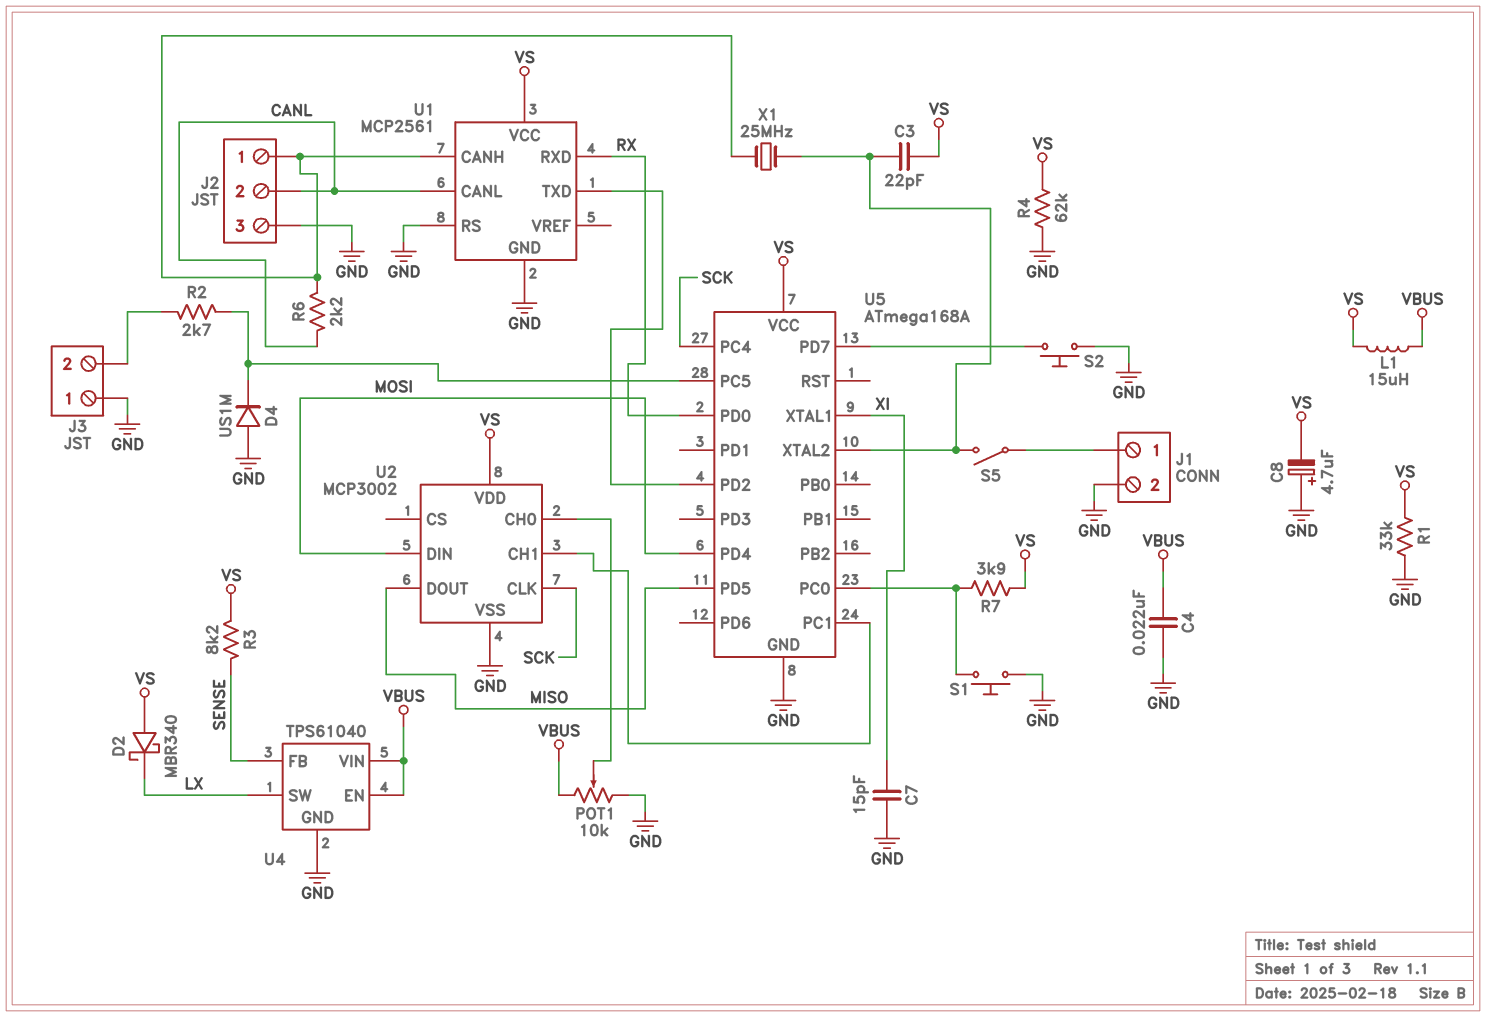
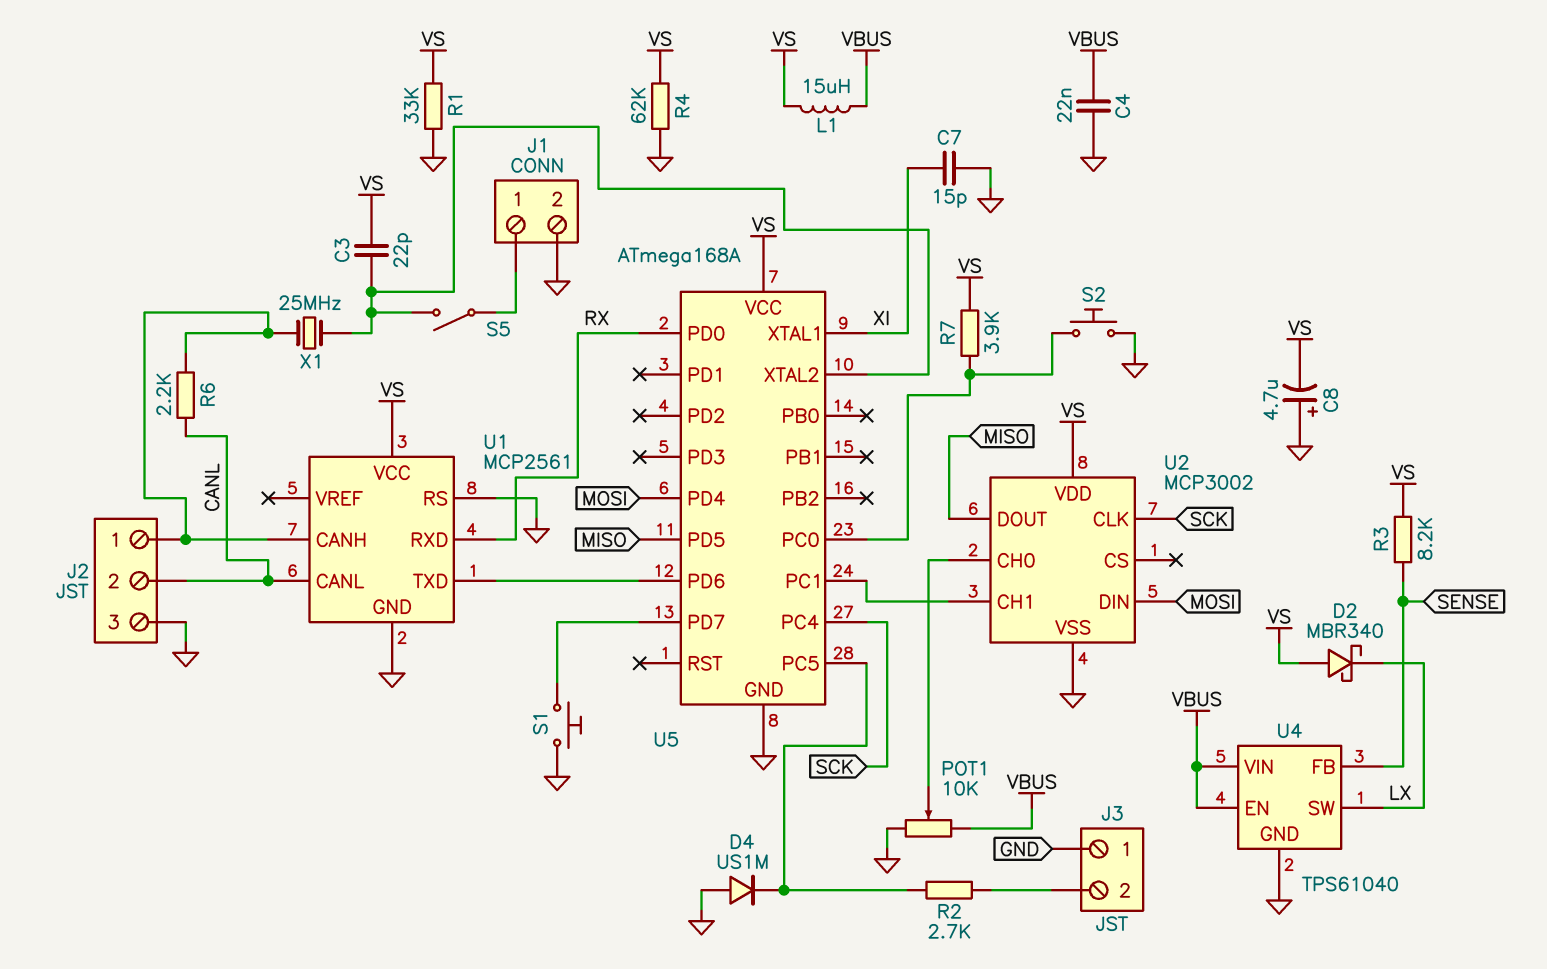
S1: button (GND, U5/PC0) -> button (GND, U5/PD7)
S2: button (GND, U5/PD7) -> button (GND, U5/PC0)
U5 pin PD2: U1/TXD -> none
U5 pin PD6: none -> U1/TXD

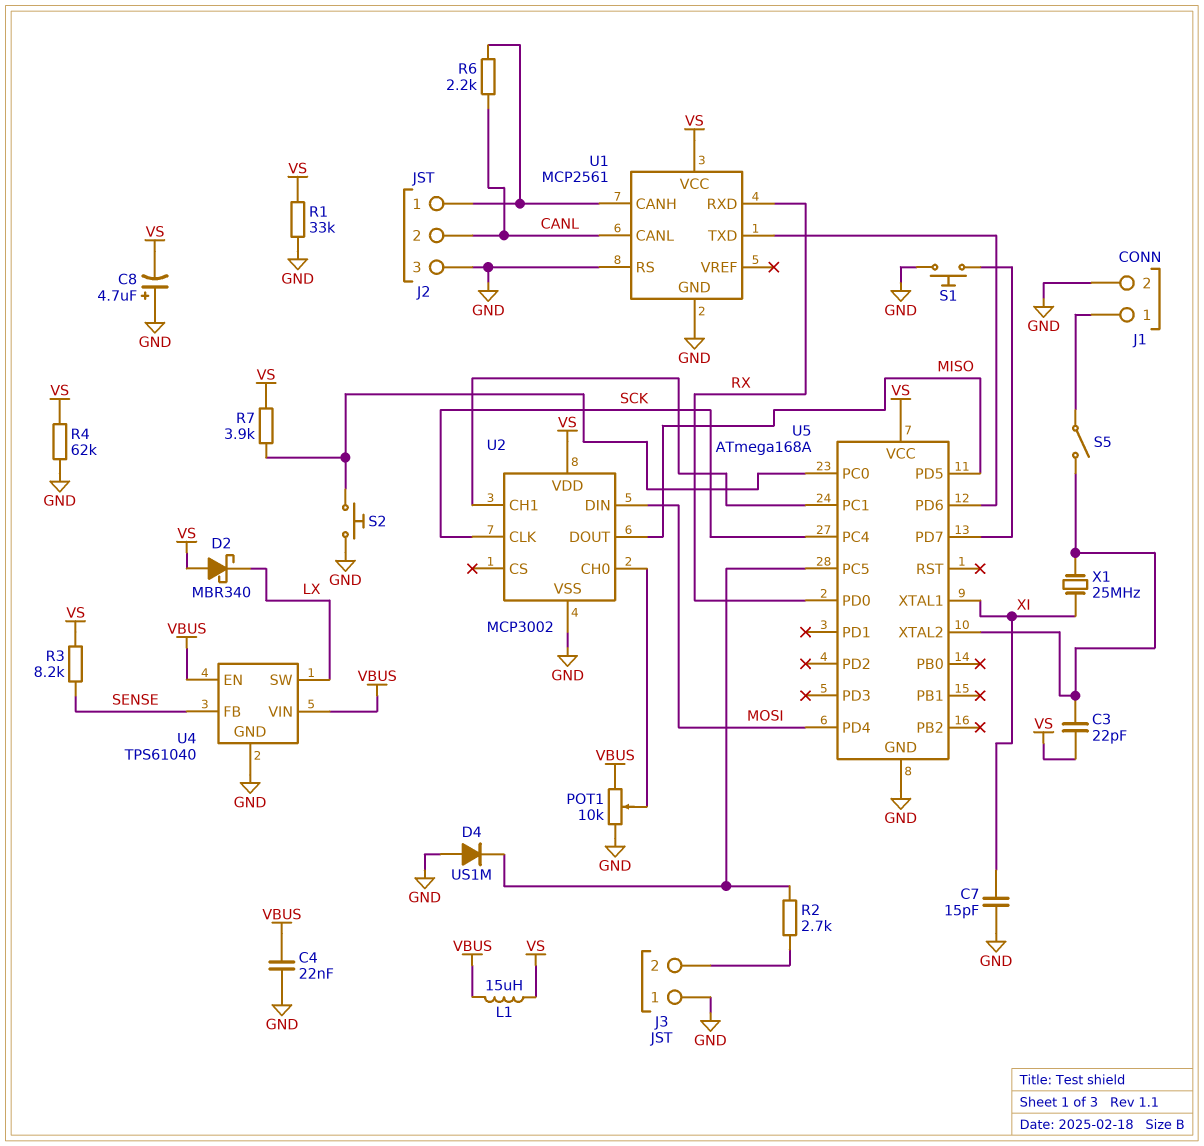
X1: 25MHz (J2/1, U5/XTAL2) -> 25MHz (U5/XTAL2, XI)

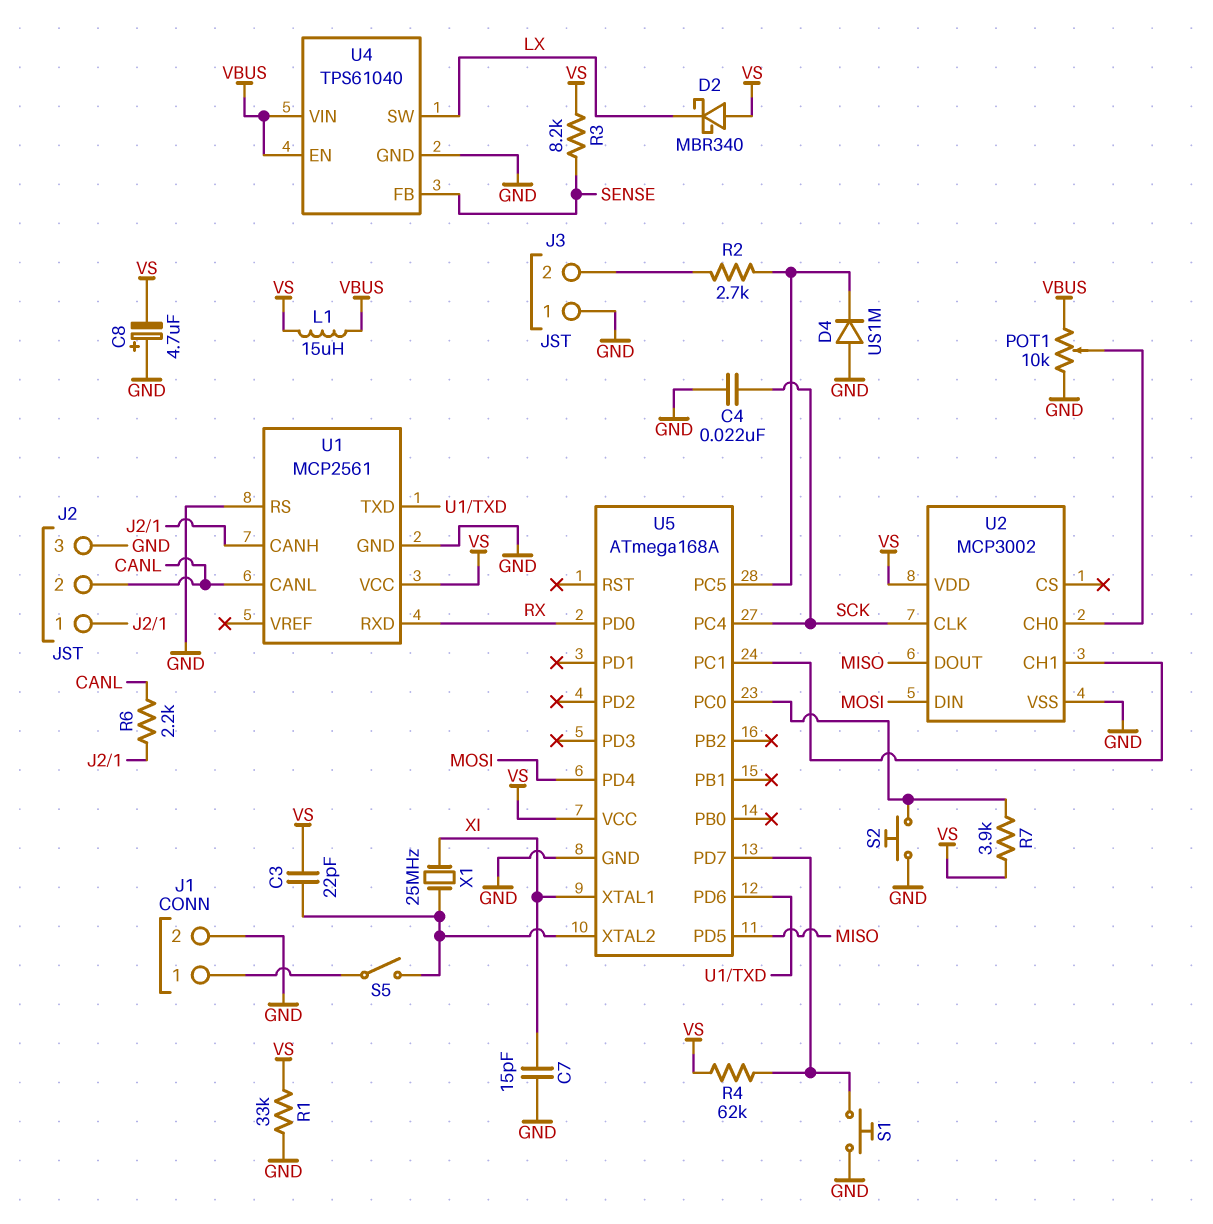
C4: 22nF (GND, VBUS) -> 22nF (GND, SCK)
R4: 62k (GND, VS) -> 62k (U5/PD7, VS)

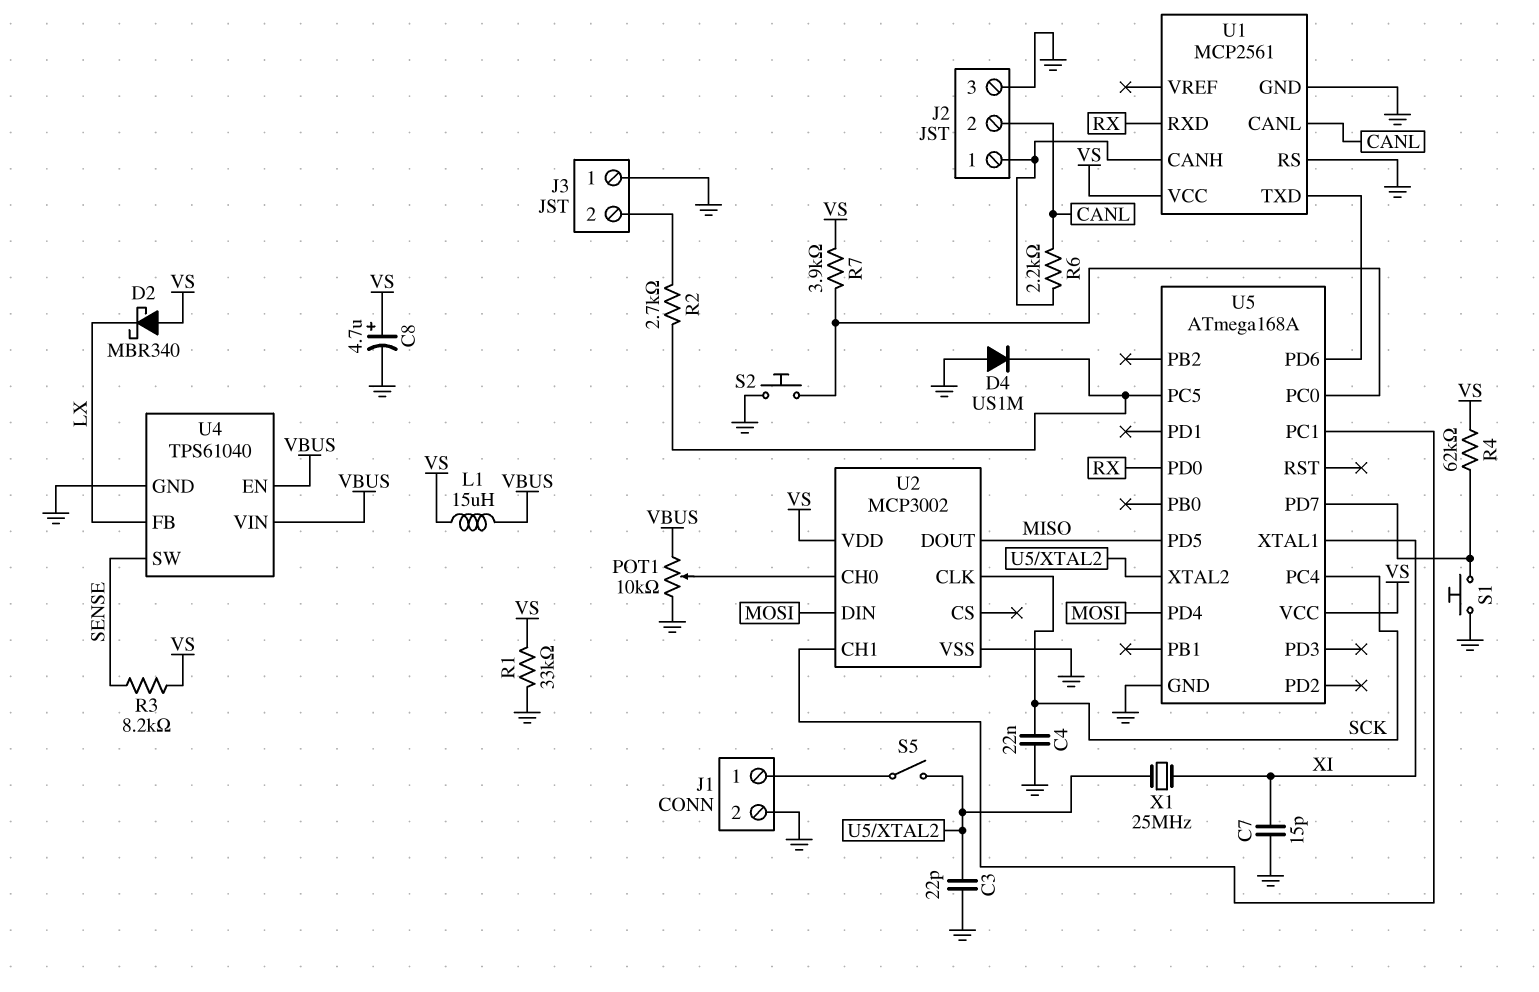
C3: 22pF (U5/XTAL2, VS) -> 22pF (GND, U5/XTAL2)
C8: 4.7uF (plus GND, minus VS) -> 4.7uF (plus VS, minus GND)
U4 pin FB: SENSE -> LX
U4 pin SW: LX -> SENSE

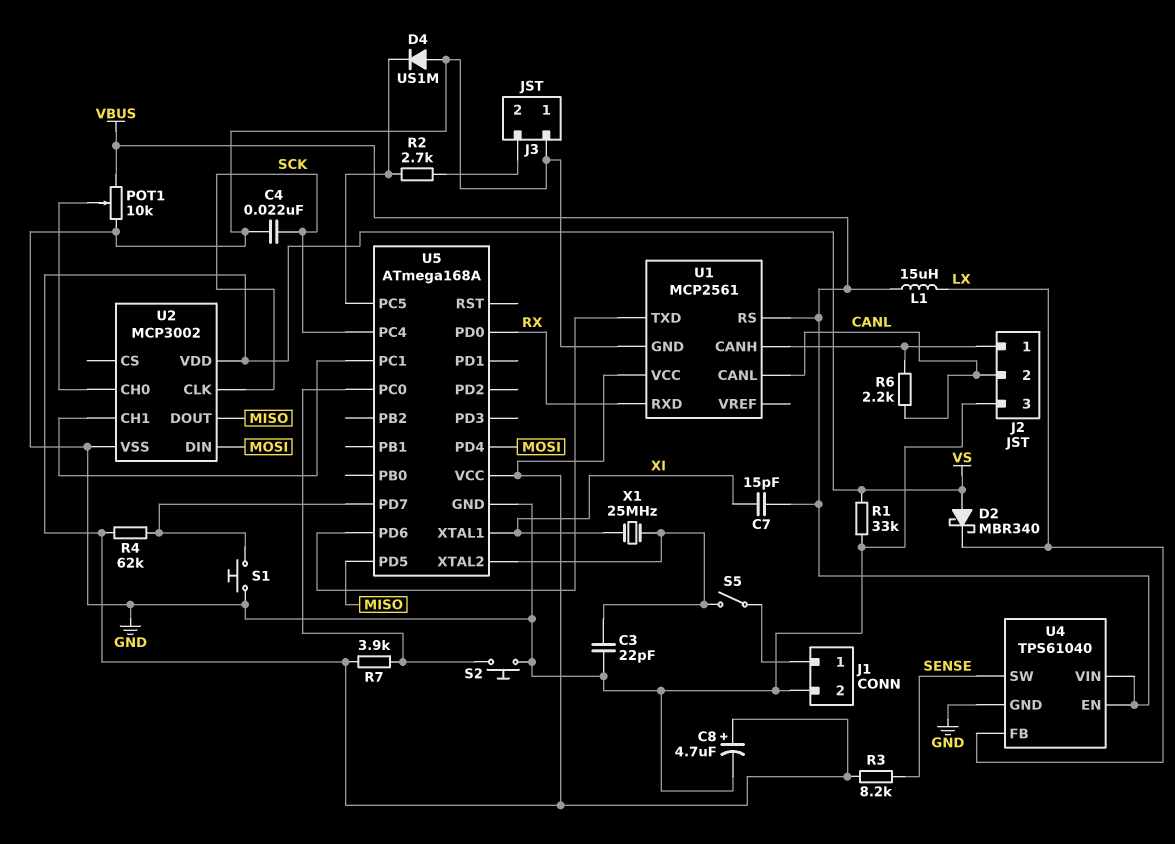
C7: 15pF (GND, XI) -> 15pF (VBUS, XI)
L1: 15uH (VBUS, VS) -> 15uH (LX, VBUS)
U1 pin RS: GND -> VBUS

